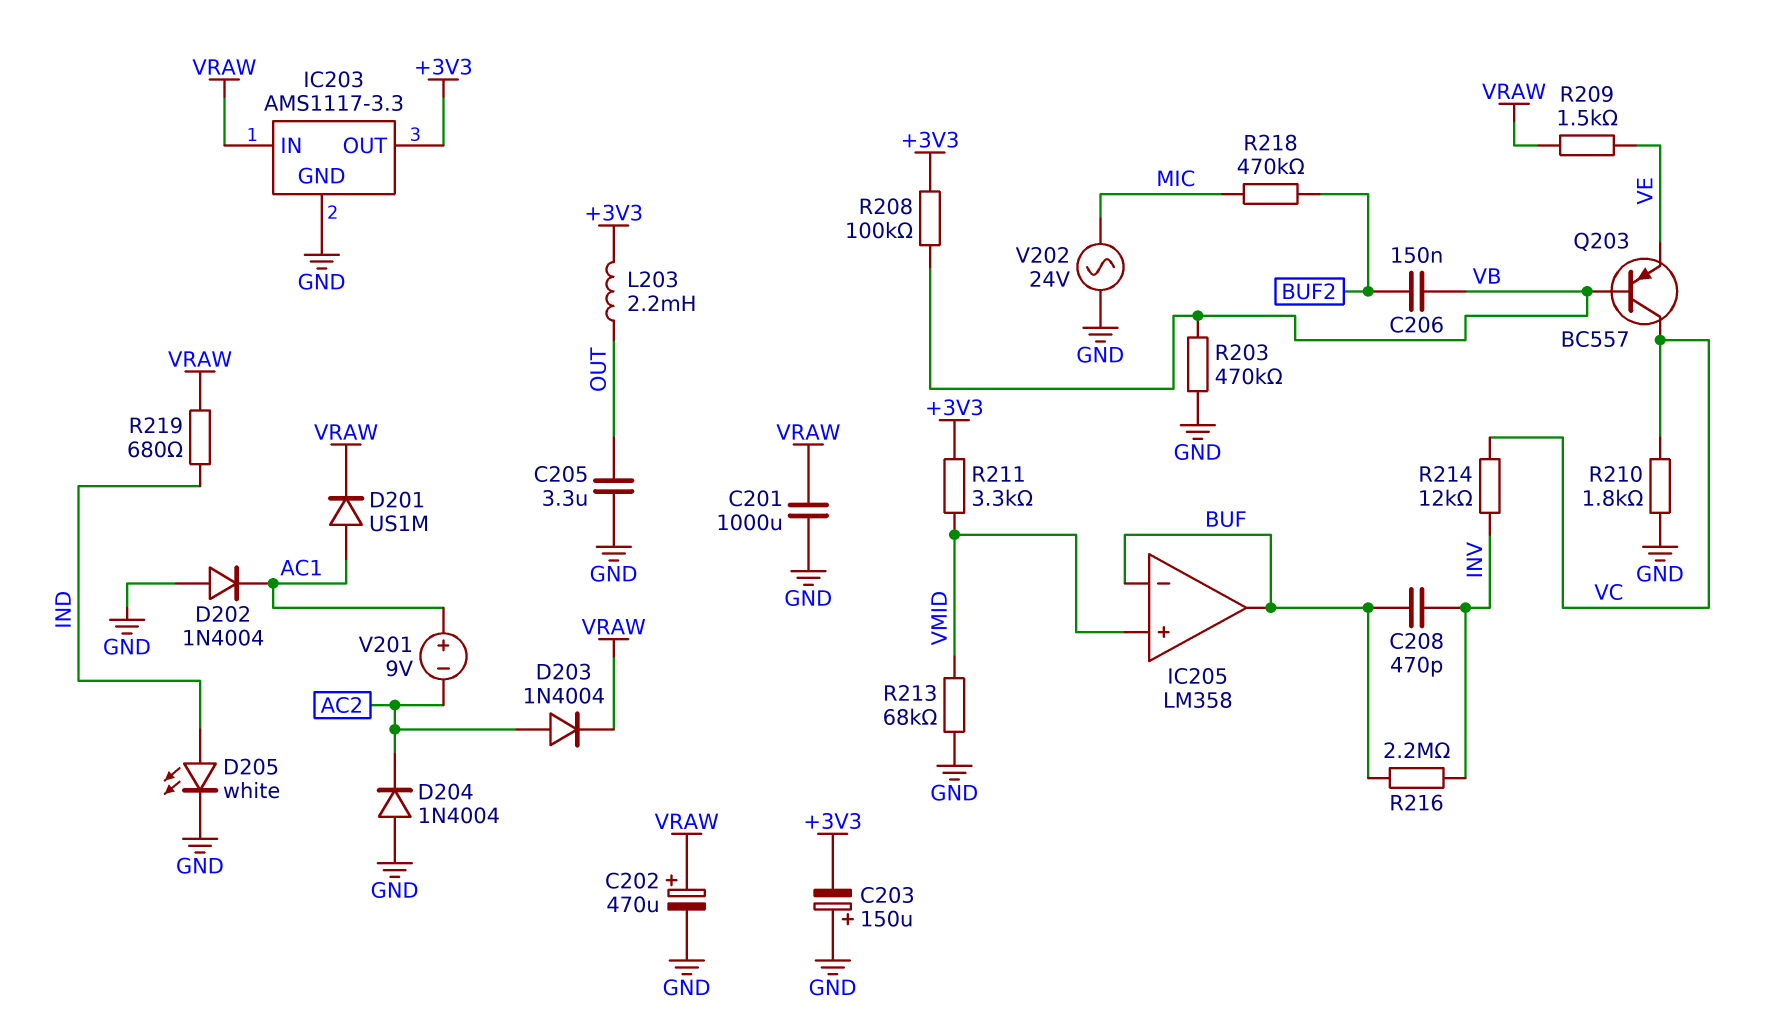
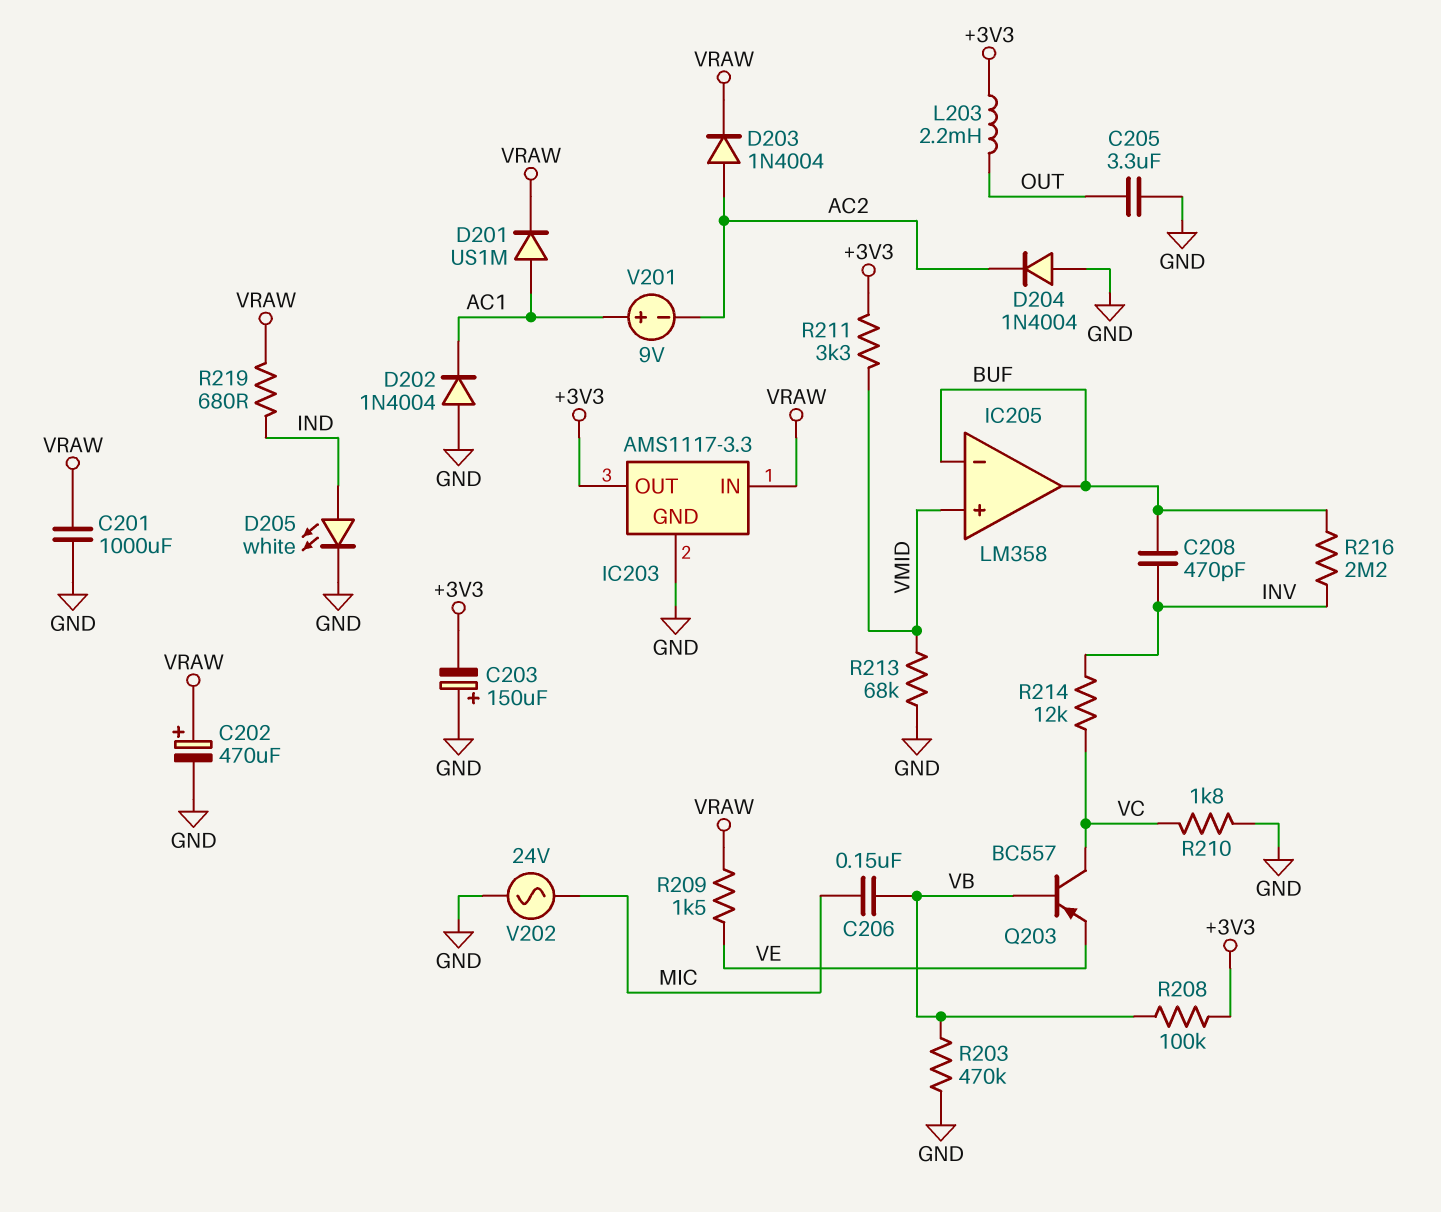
C206: 150nF (BUF2, VB) -> 150nF (MIC, VB)
R218: 470k (BUF2, MIC) -> none

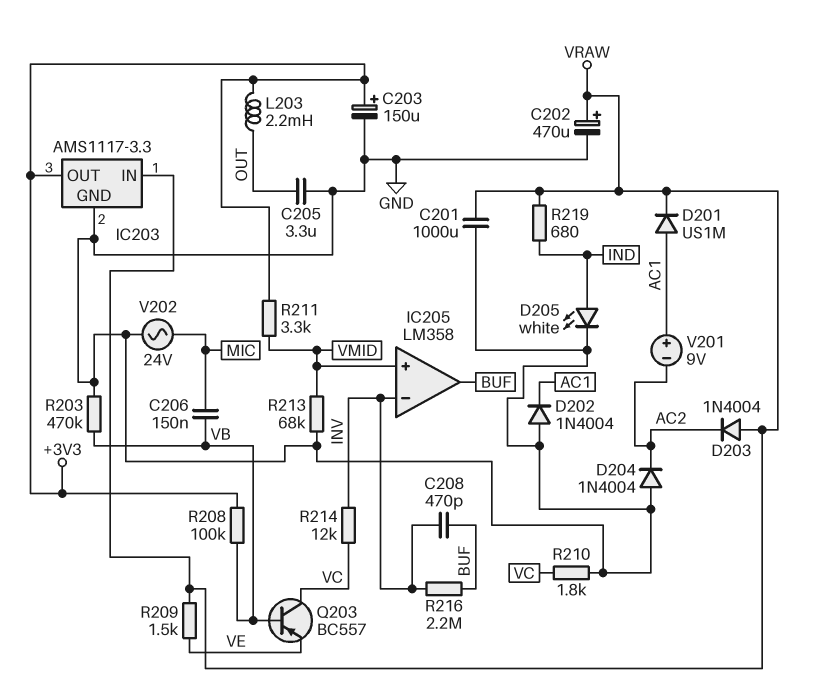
C203: 150uF (plus GND, minus +3V3) -> 150uF (plus +3V3, minus GND)
D203: diode 1N4004 (A AC2, K VRAW) -> diode 1N4004 (A VRAW, K AC2)
IC205 pin in-: BUF -> INV

